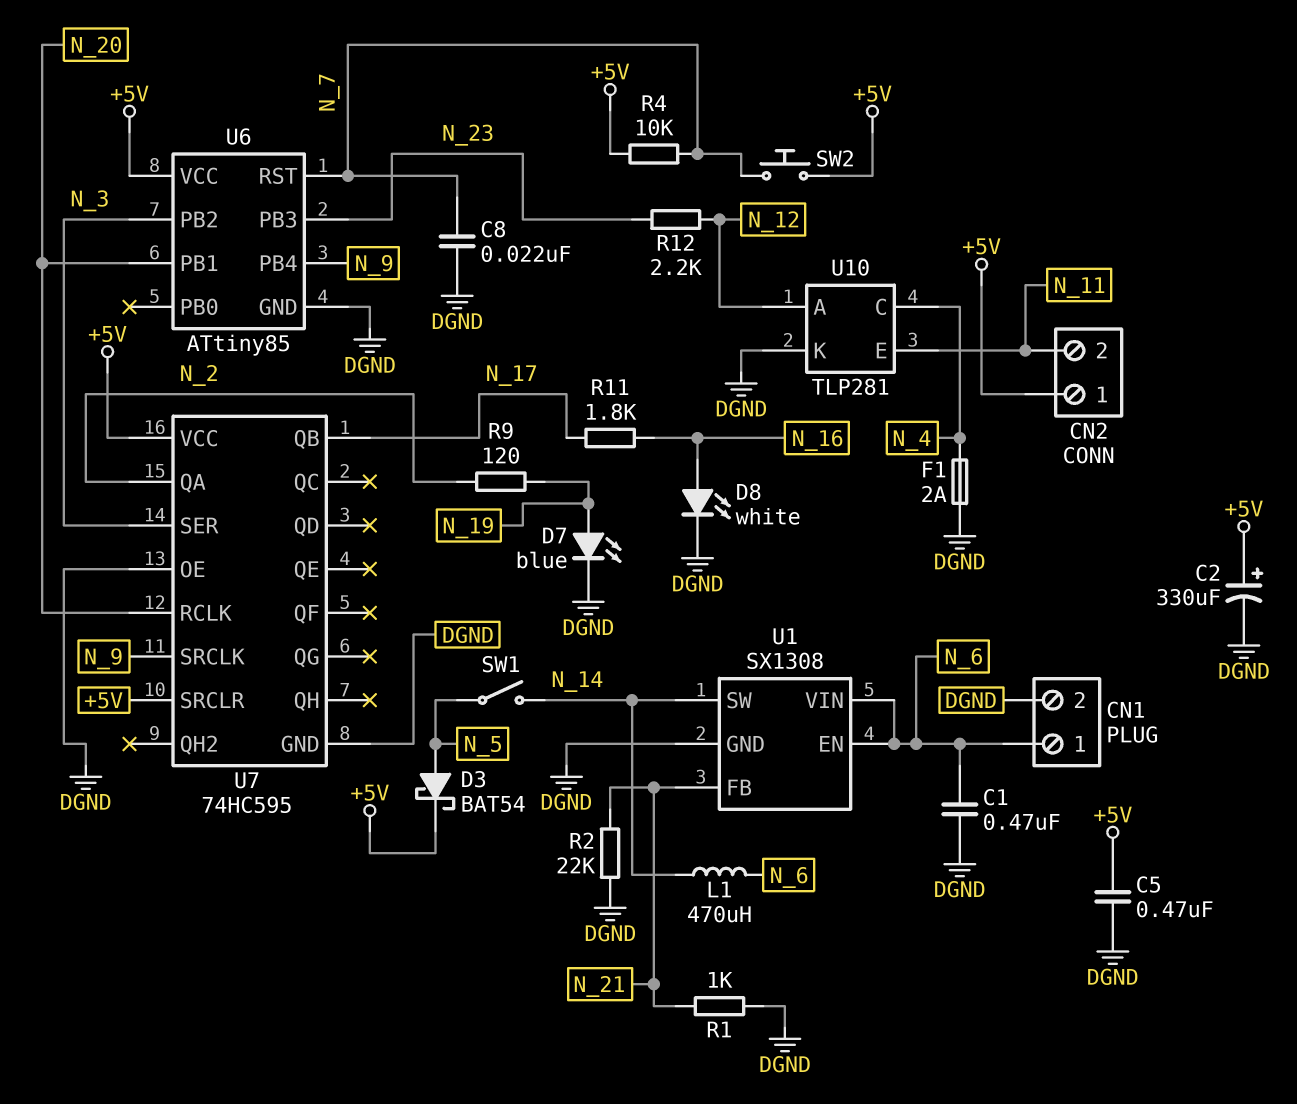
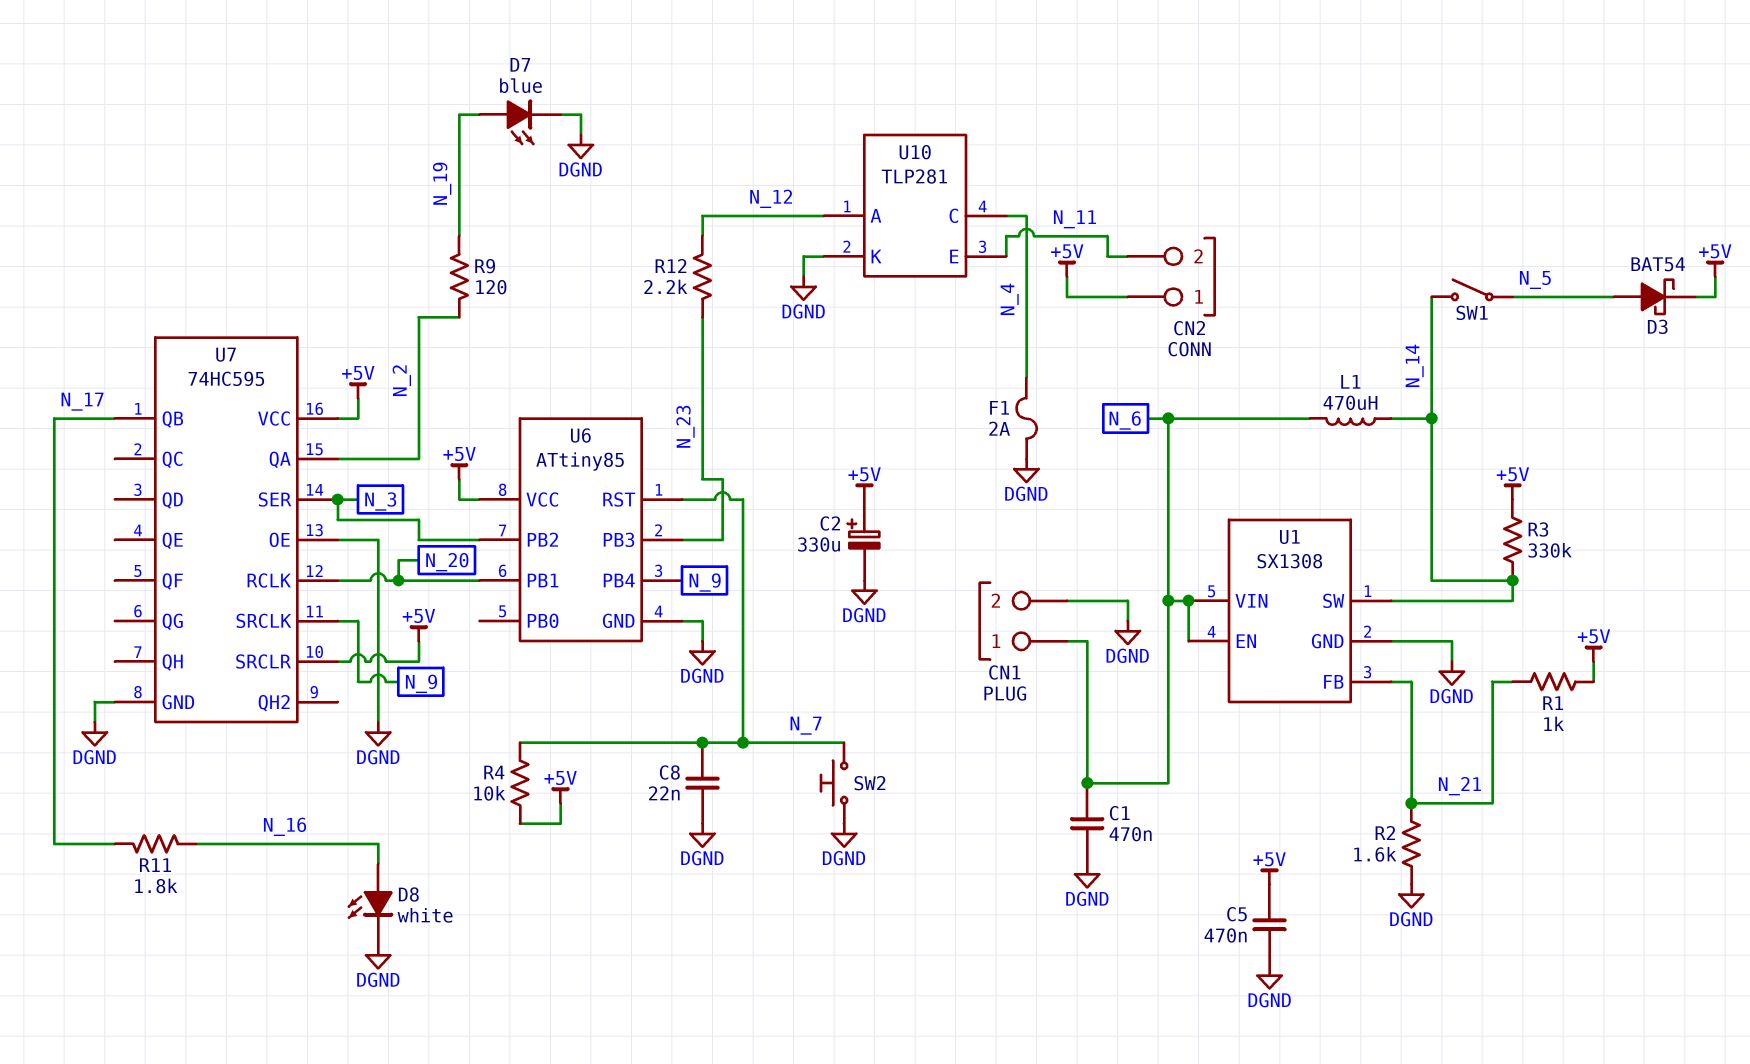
R1: 1k (DGND, N_21) -> 1k (+5V, N_21)
R2: 22k (DGND, N_21) -> 1.6k (DGND, N_21)
R3: none -> 330k (+5V, N_14)
SW2: button (+5V, N_7) -> button (DGND, N_7)

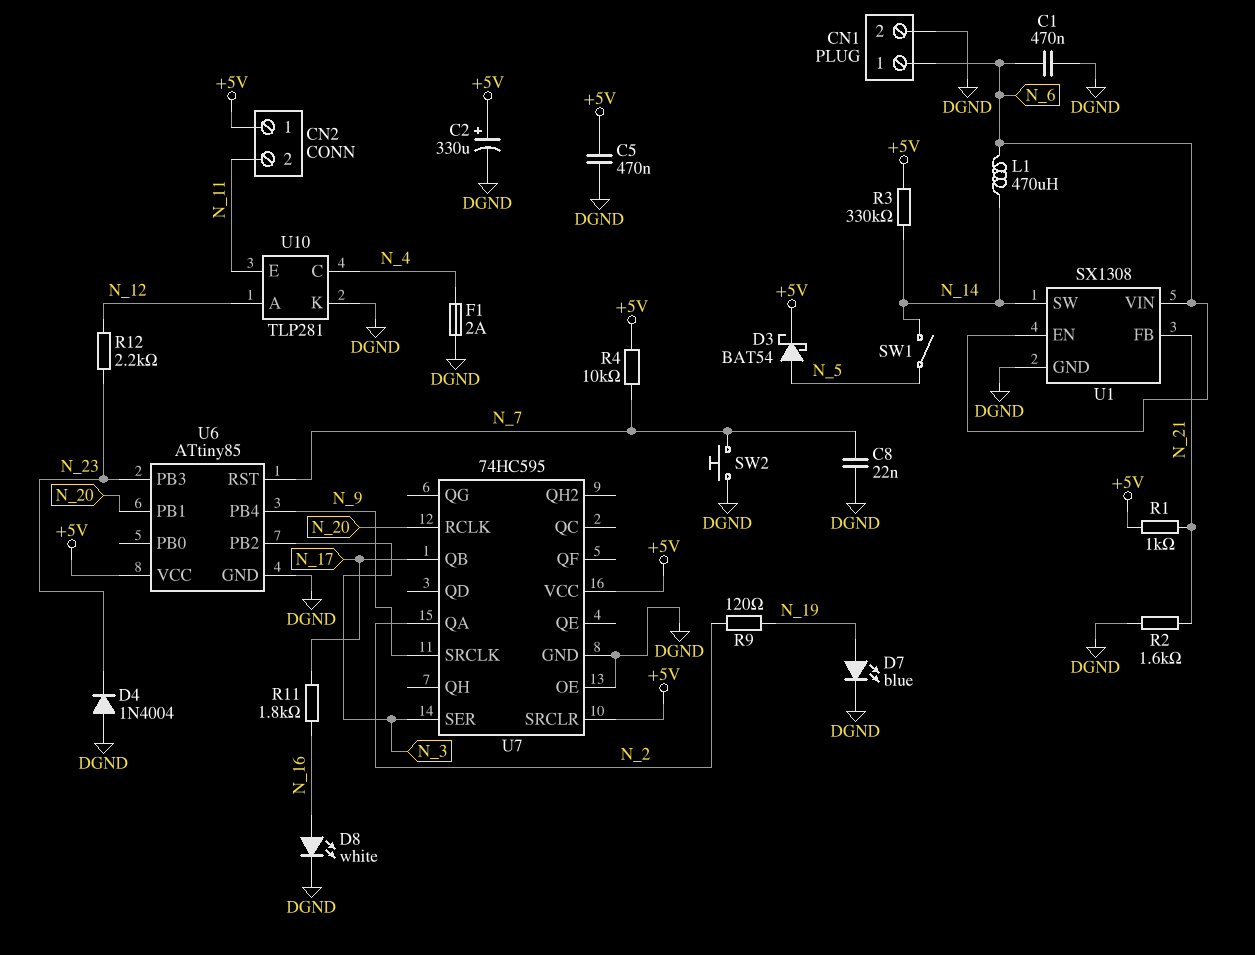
D4: none -> diode 1N4004 (A DGND, K N_23)

